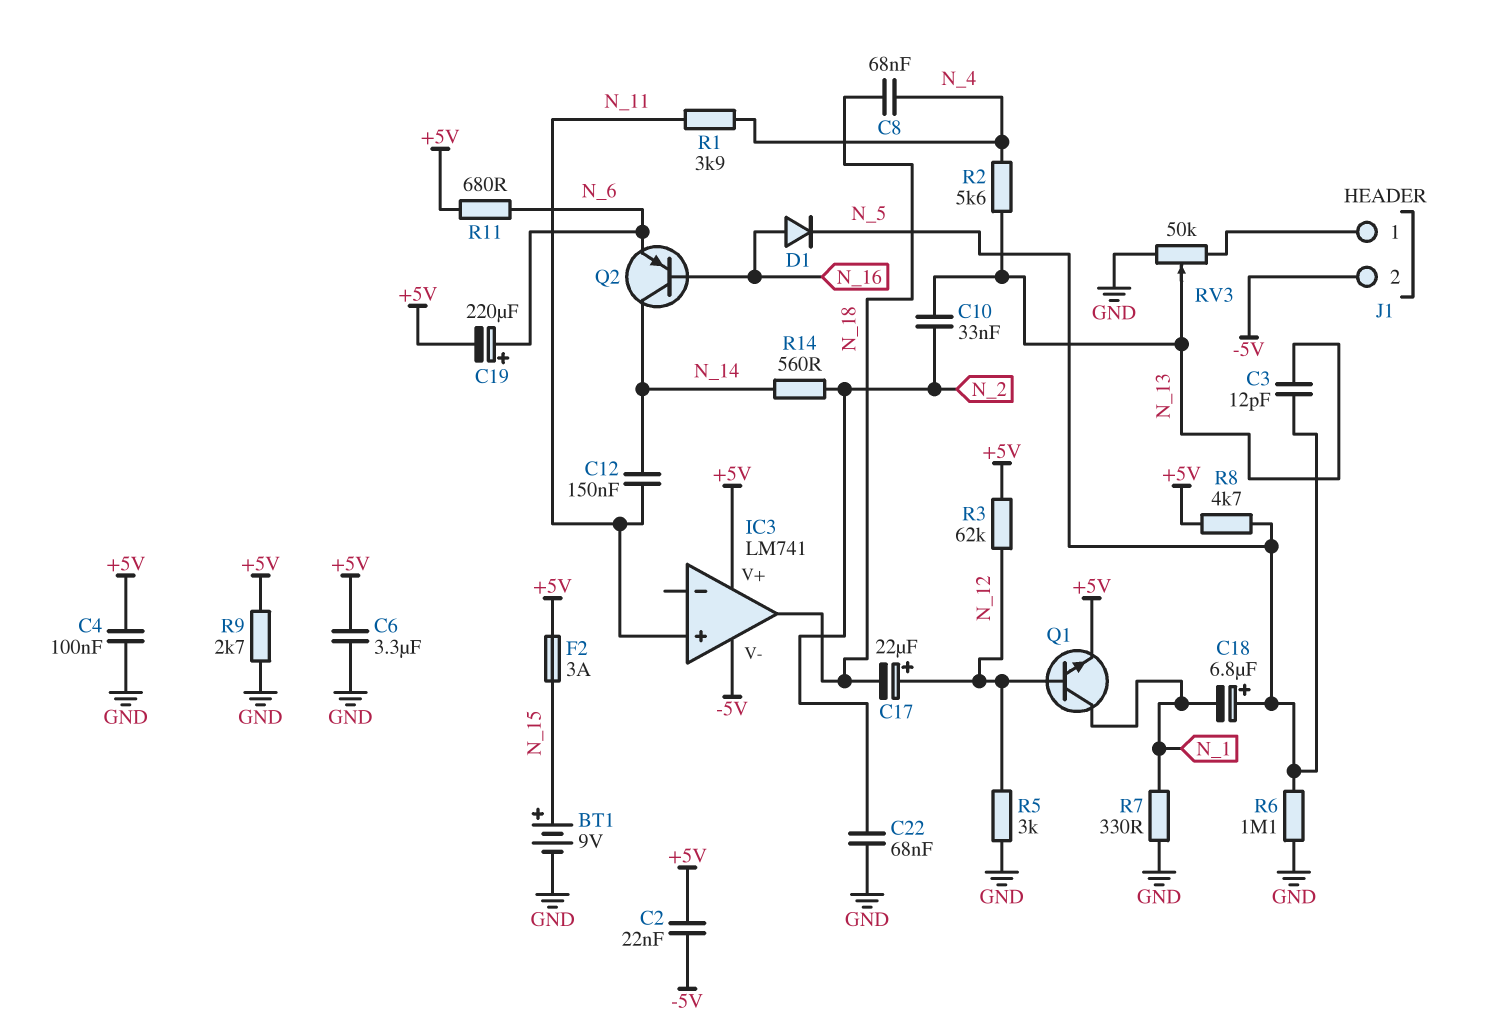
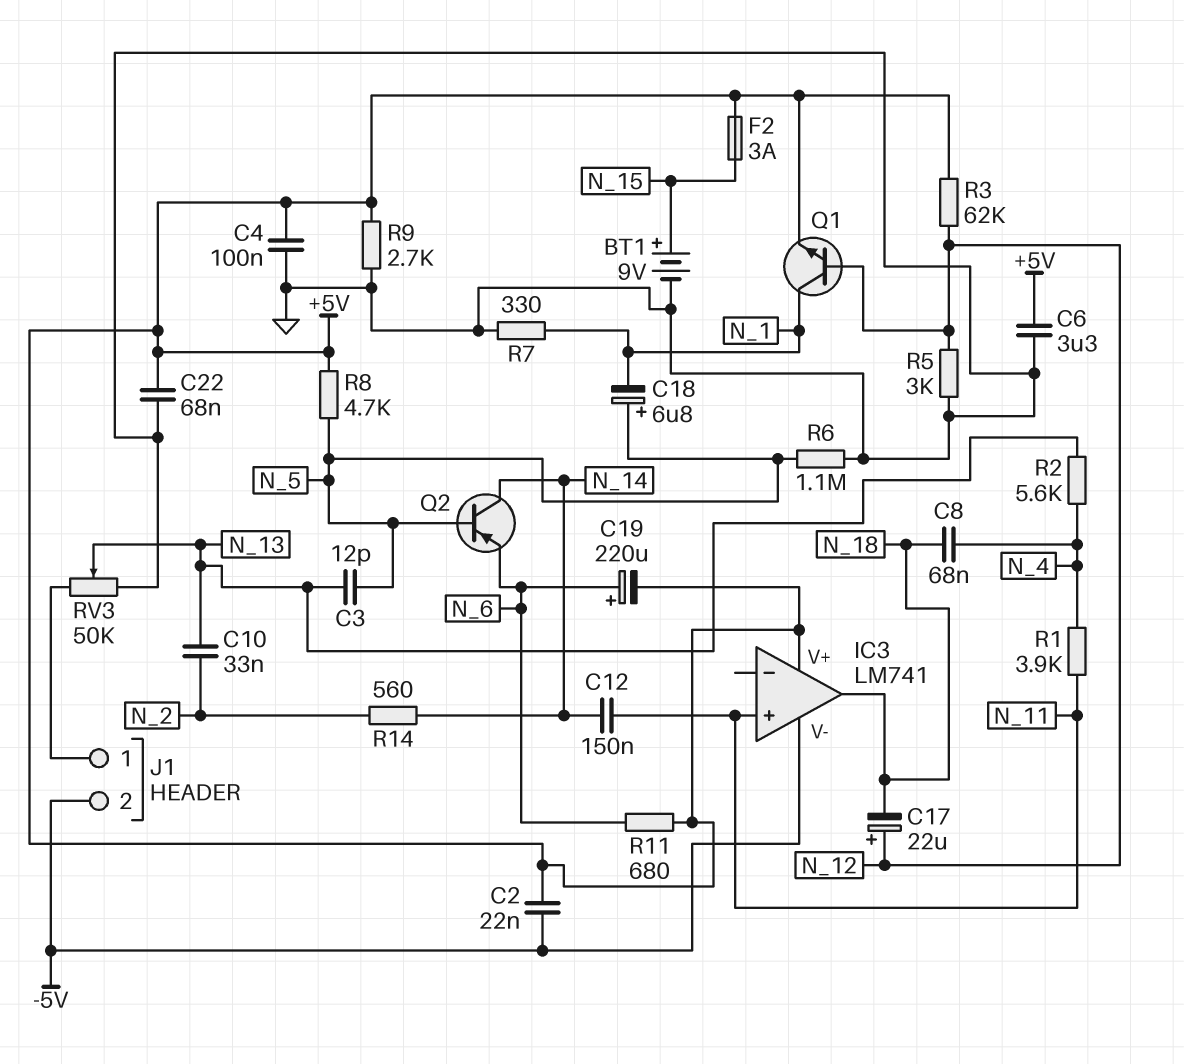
C22: 68nF (GND, N_2) -> 68nF (+5V, GND)
D1: diode (A N_16, K N_5) -> none
Q2: PNP (B N_16, C N_14, E N_6) -> PNP (B N_5, C N_14, E N_6)

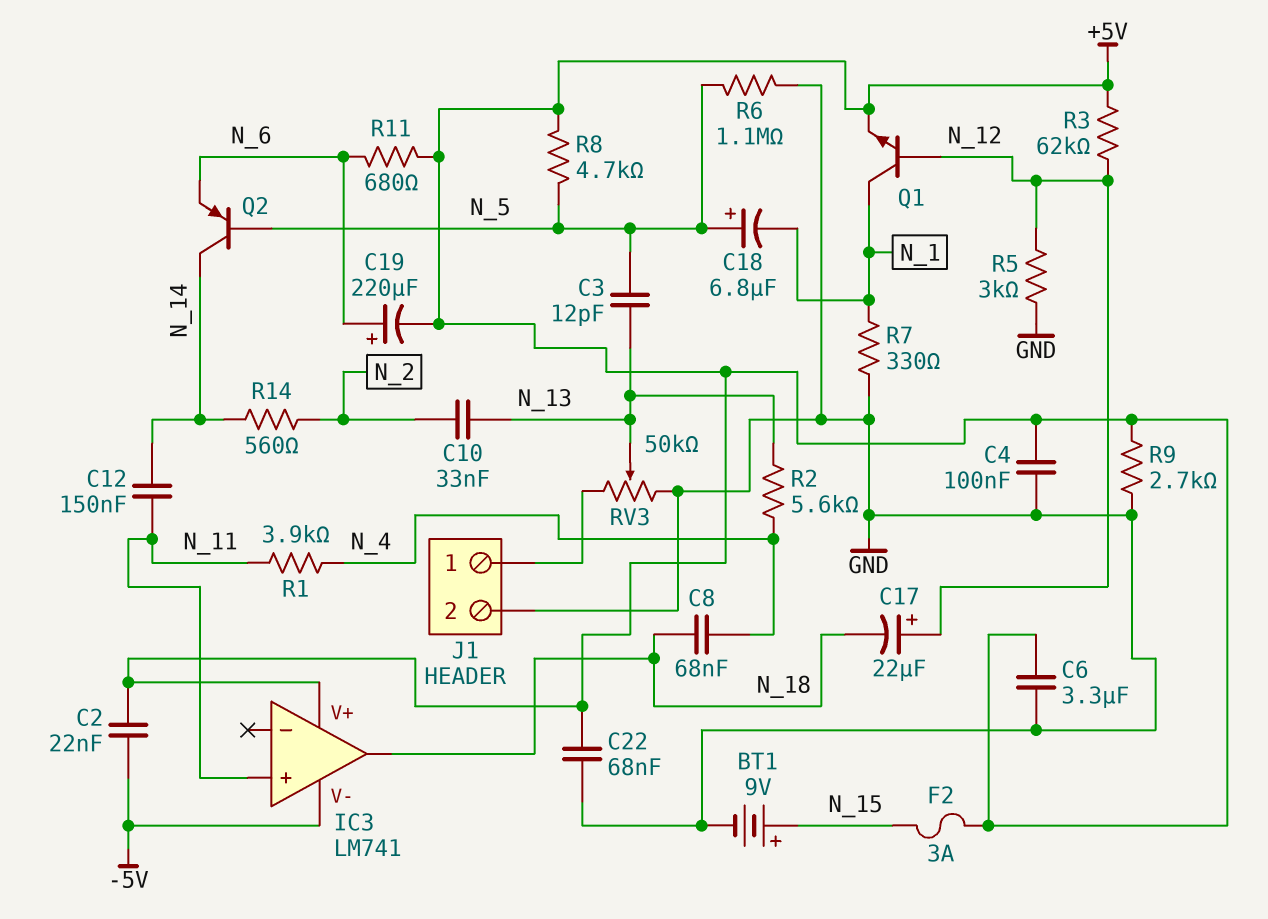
J1 pin 2: -5V -> GND

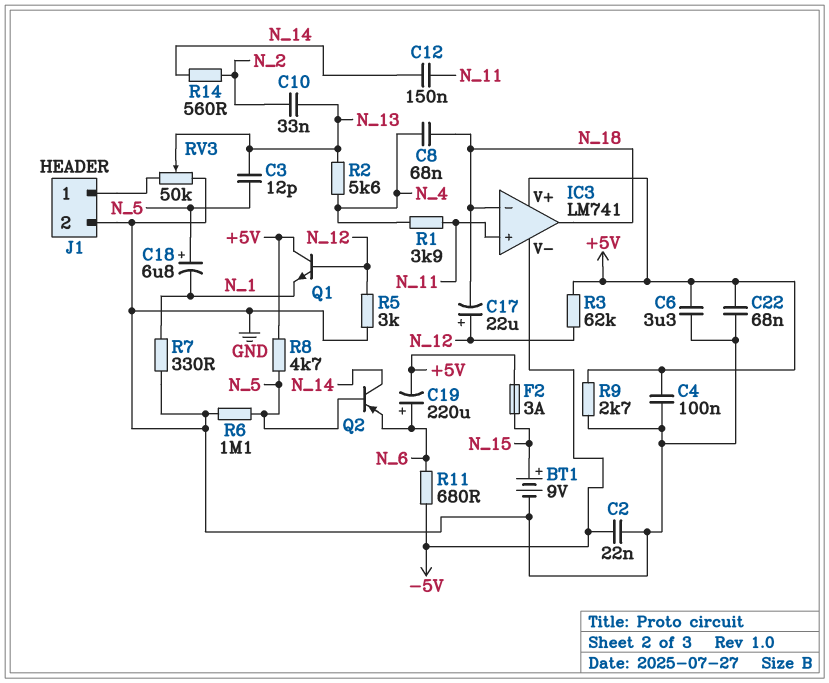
C2: 22nF (+5V, -5V) -> 22nF (-5V, GND)
IC3 pin in-: none -> N_18
Q1: NPN (B N_12, C N_1, E +5V) -> NPN (B N_12, C +5V, E N_1)
R11: 680 (+5V, N_6) -> 680 (-5V, N_6)

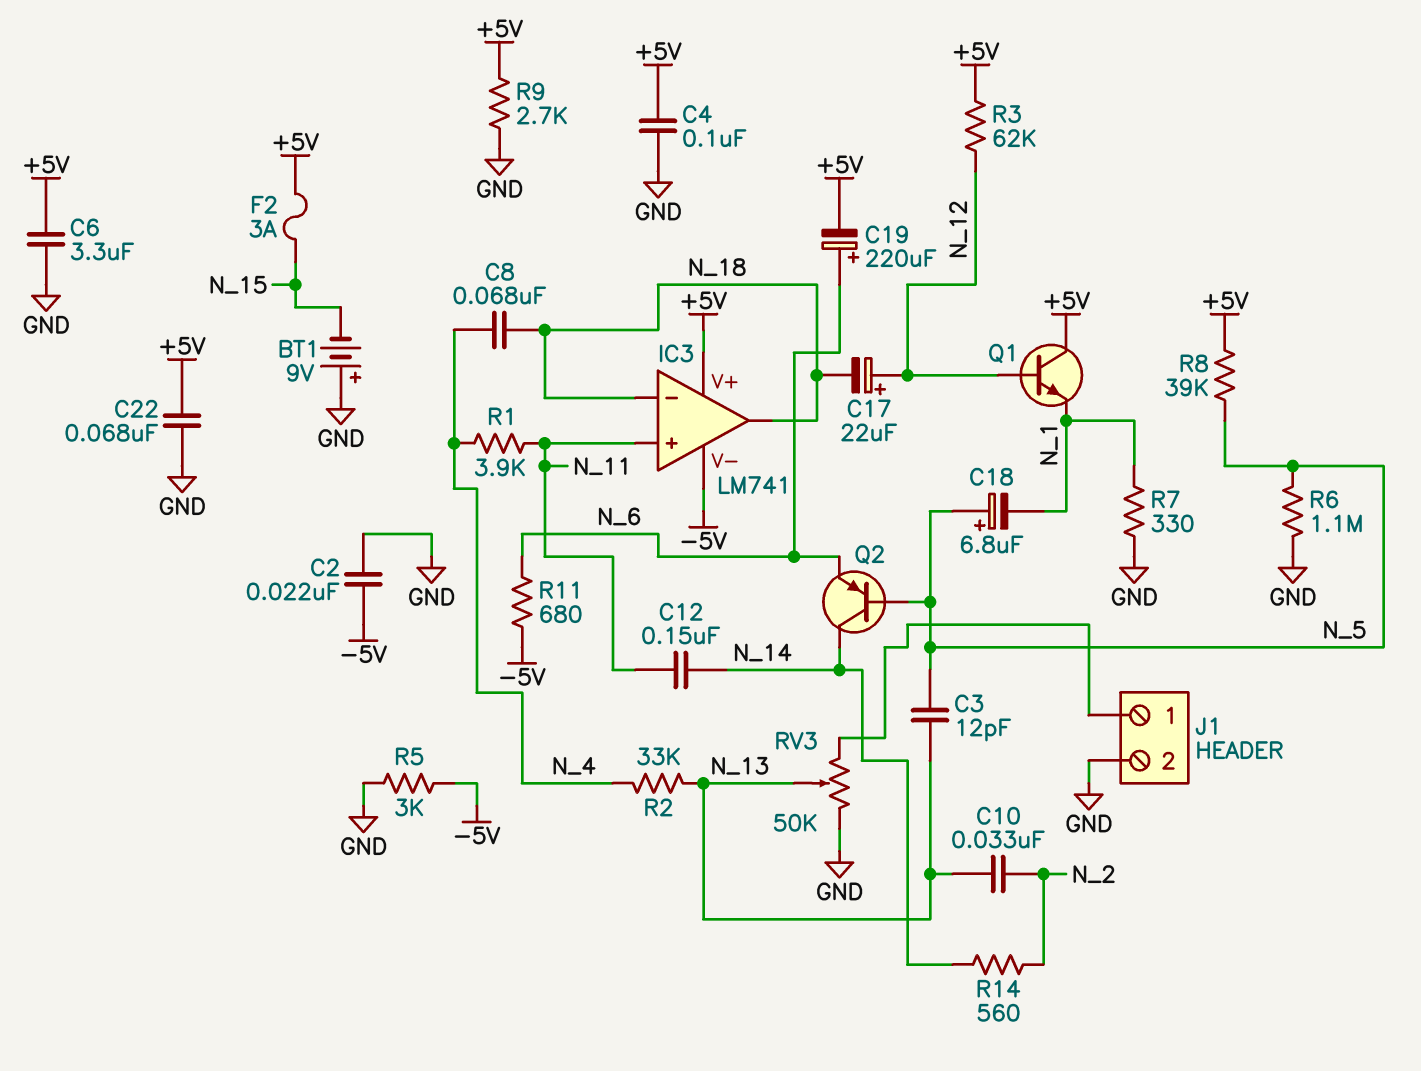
BT1: 9V (plus N_15, minus GND) -> 9V (plus GND, minus N_15)
R2: 5.6k (N_4, N_13) -> 33k (N_4, N_13)
R5: 3k (GND, N_12) -> 3k (-5V, GND)
R8: 4.7k (+5V, N_5) -> 39k (+5V, N_5)

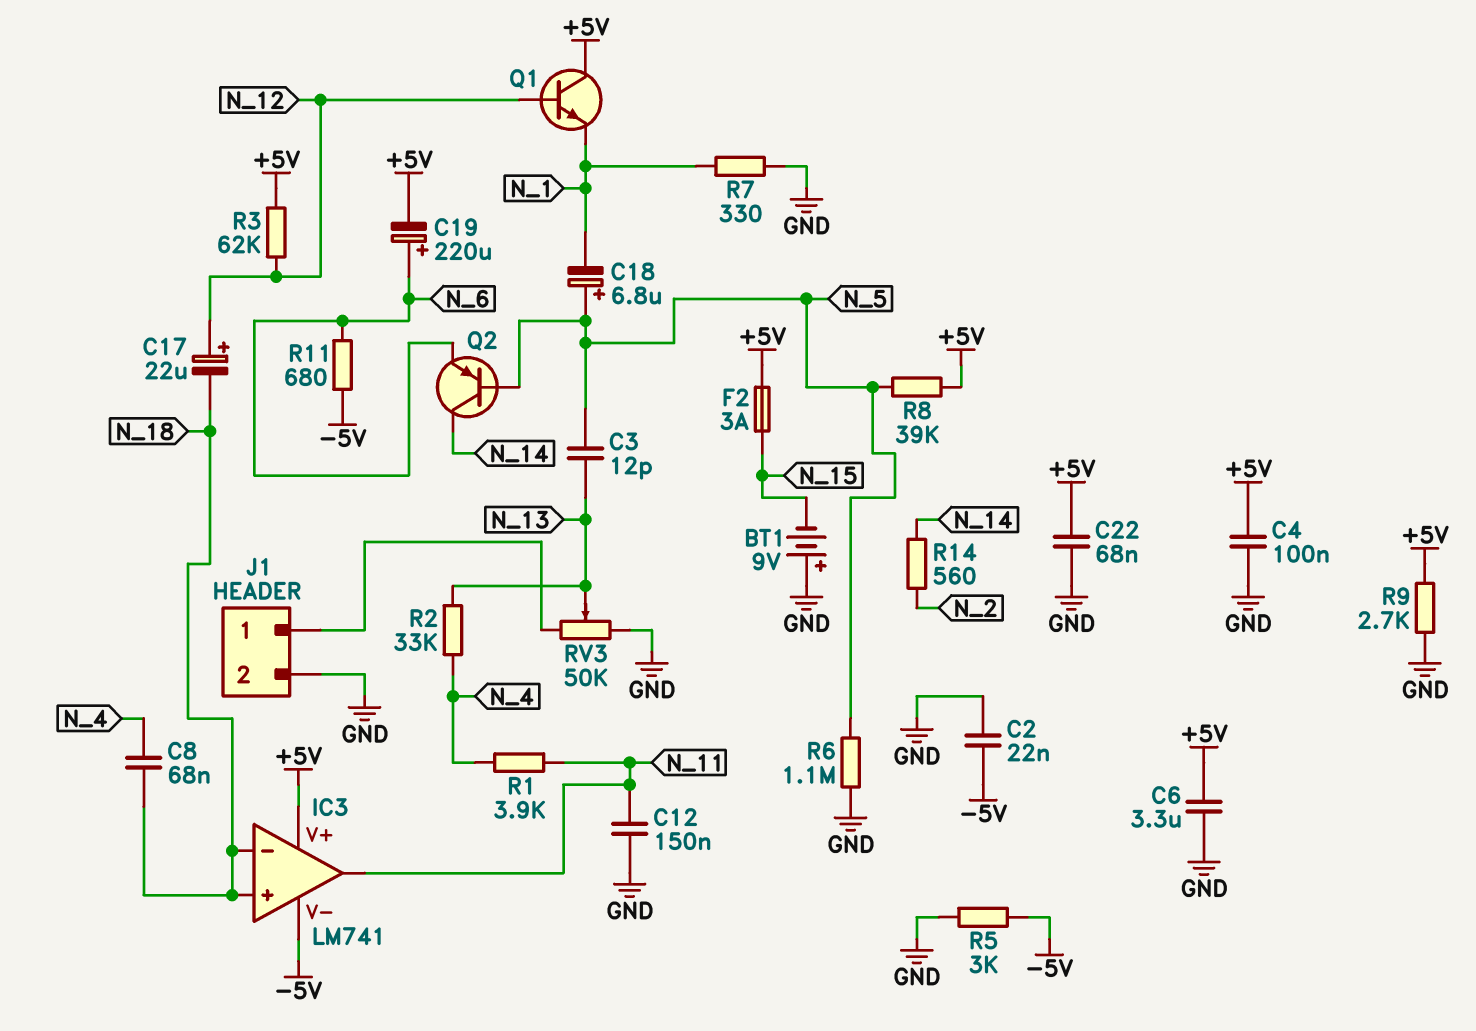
C10: 33nF (N_2, N_13) -> none
C12: 150nF (N_11, N_14) -> 150nF (GND, N_11)
IC3 pin in+: N_11 -> N_18
IC3 pin out: N_18 -> N_11

